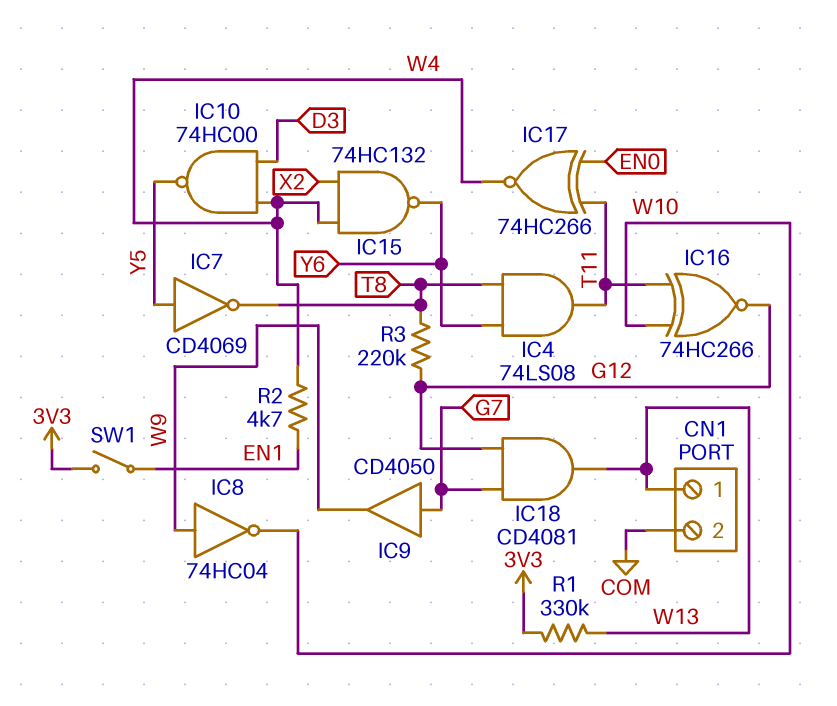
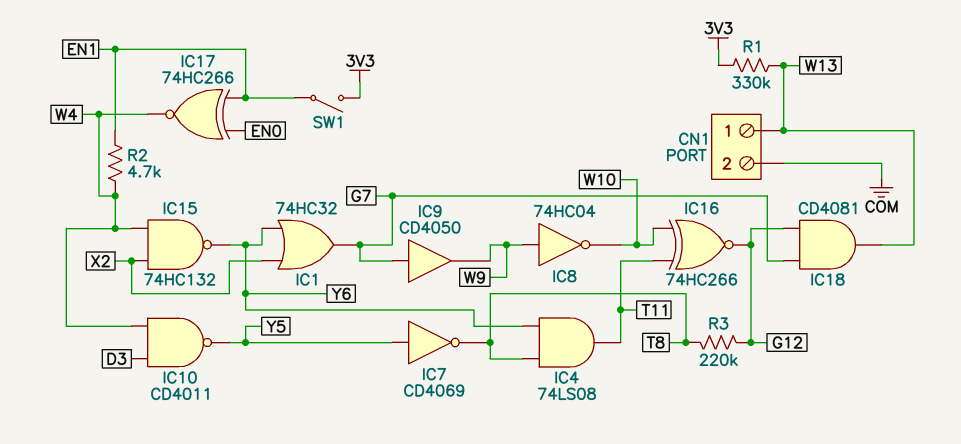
IC1: none -> OR 74HC32 (in X2, in Y6, out G7)
IC10: NAND 74HC00 (in D3, in W4, out Y5) -> NAND CD4011 (in D3, in W4, out Y5)
IC17: XNOR 74HC266 (in EN0, in T11, out W4) -> XNOR 74HC266 (in EN0, in EN1, out W4)

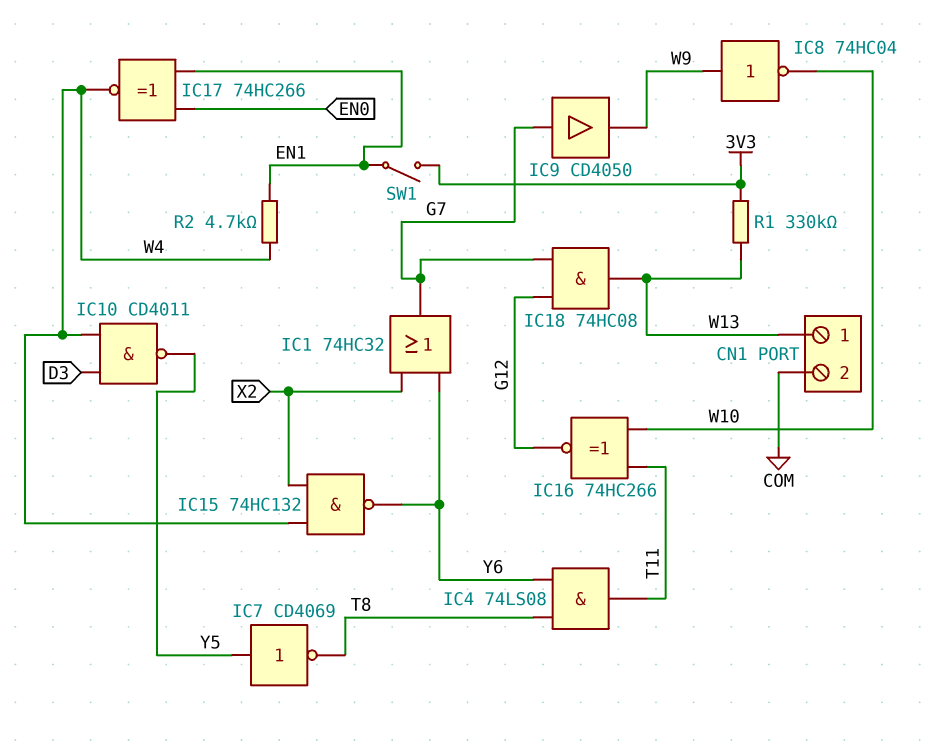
IC18: AND CD4081 (in G7, in G12, out W13) -> AND 74HC08 (in G7, in G12, out W13)
R3: 220k (G12, T8) -> none

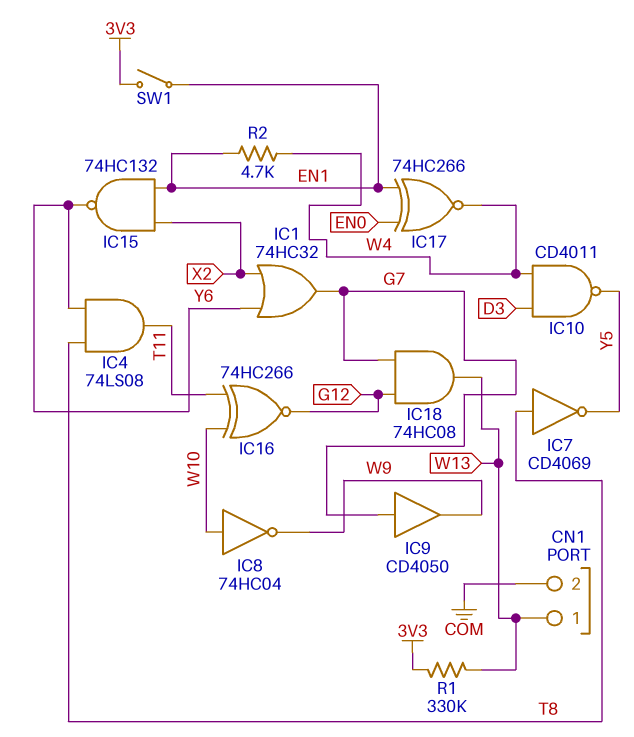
IC7: NOT CD4069 (in Y5, out T8) -> NOT CD4069 (in T8, out Y5)
IC8: NOT 74HC04 (in W9, out W10) -> NOT 74HC04 (in W10, out W9)
IC15: NAND 74HC132 (in W4, in X2, out Y6) -> NAND 74HC132 (in EN1, in X2, out Y6)

